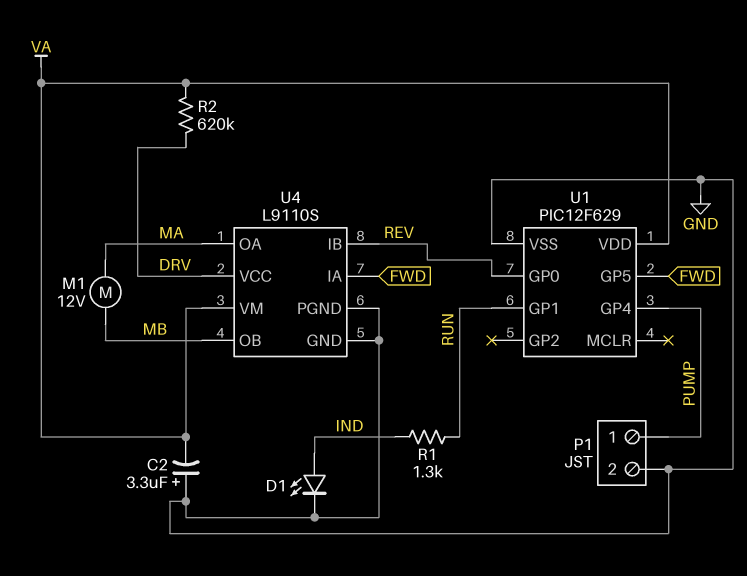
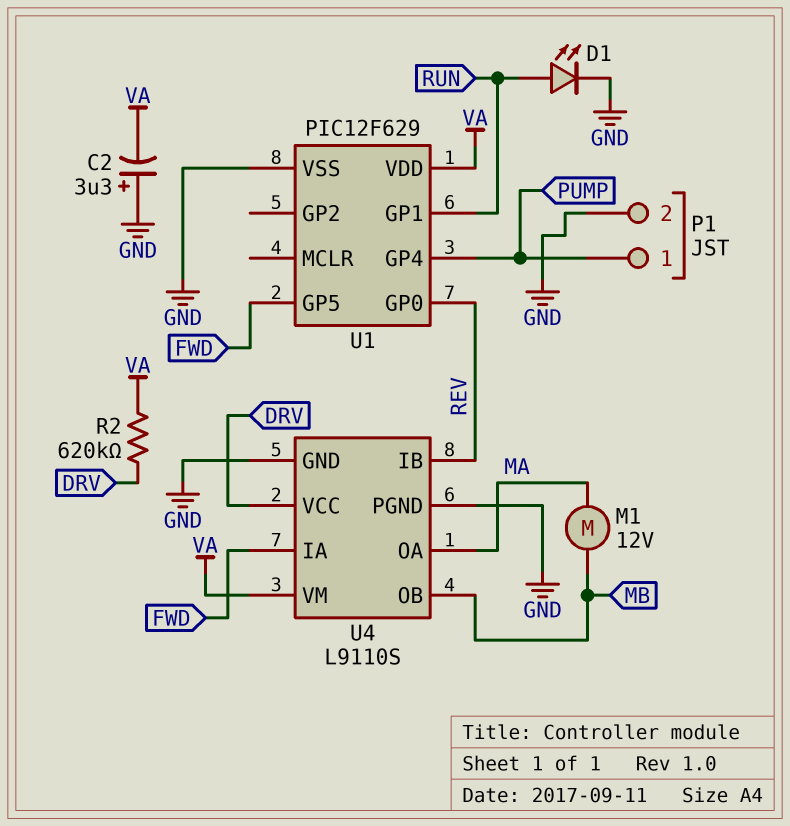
D1: LED (A IND, K GND) -> LED (A RUN, K GND)
R1: 1.3k (IND, RUN) -> none

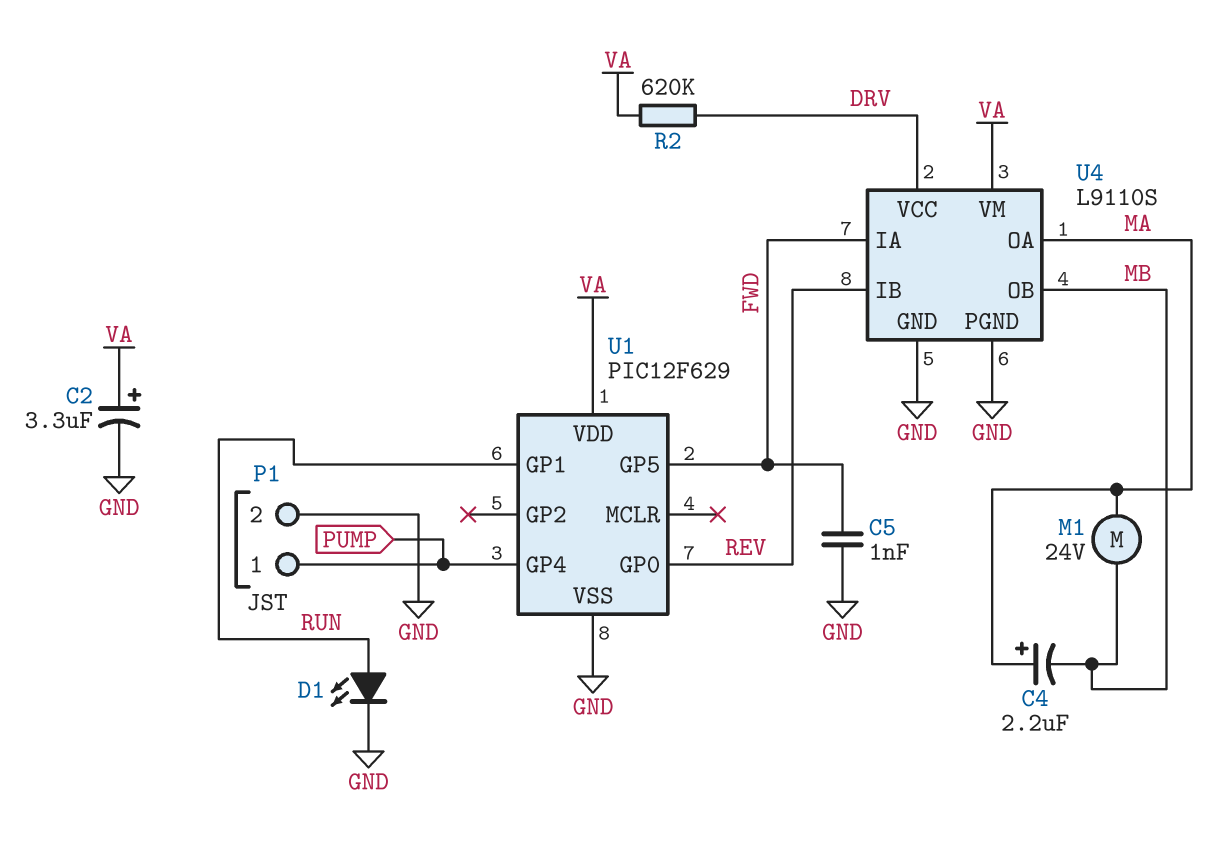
C2: 3.3uF (plus GND, minus VA) -> 3.3uF (plus VA, minus GND)
C4: none -> 2.2uF (plus MA, minus MB)
C5: none -> 1nF (FWD, GND)
M1: motor 12V (MA, MB) -> motor 24V (MA, MB)

